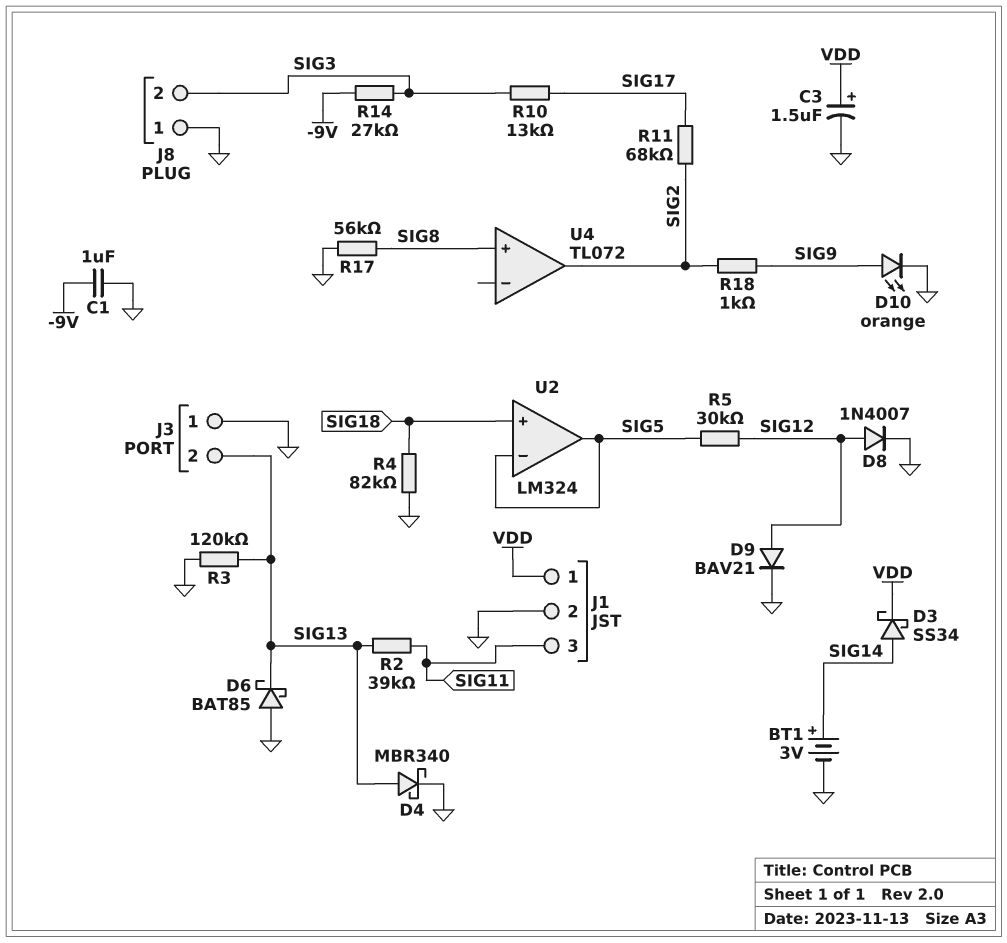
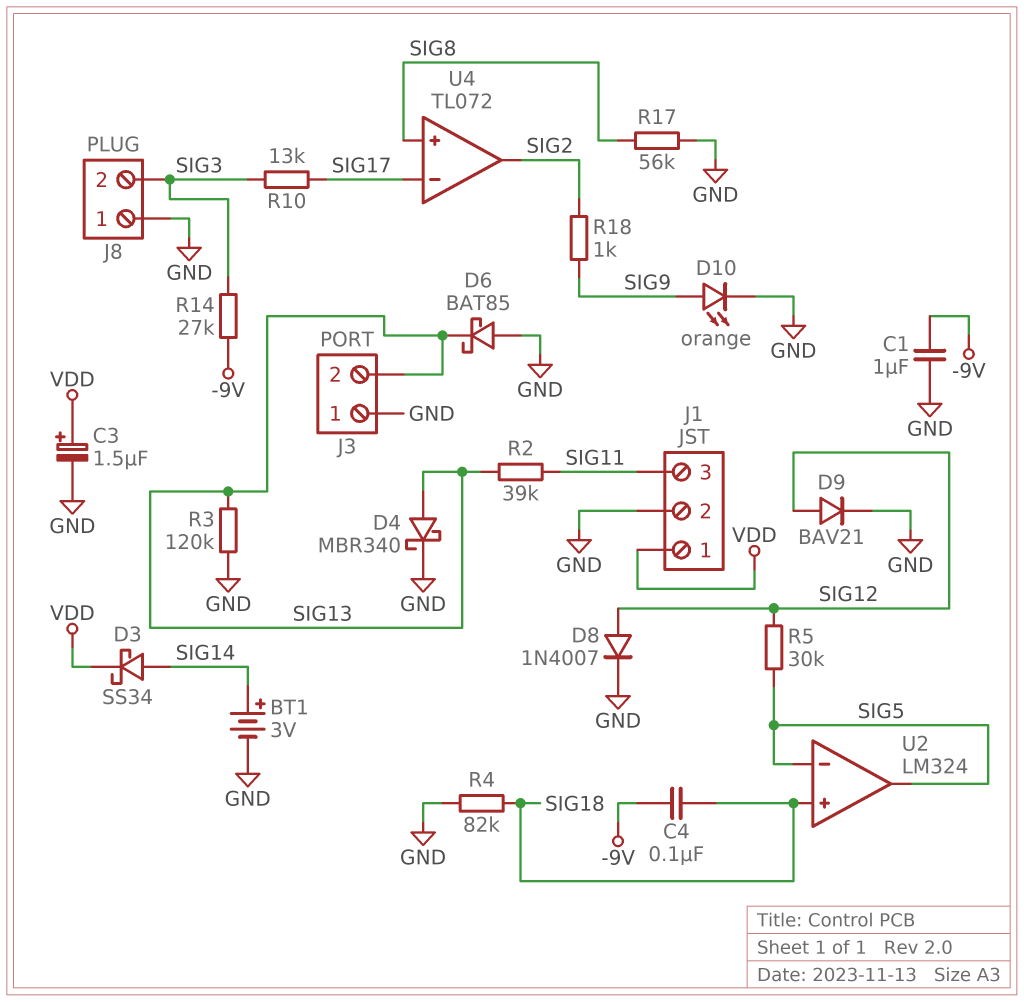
C4: none -> 100nF (-9V, SIG18)
R11: 68k (SIG2, SIG17) -> none
U4 pin in-: none -> SIG17

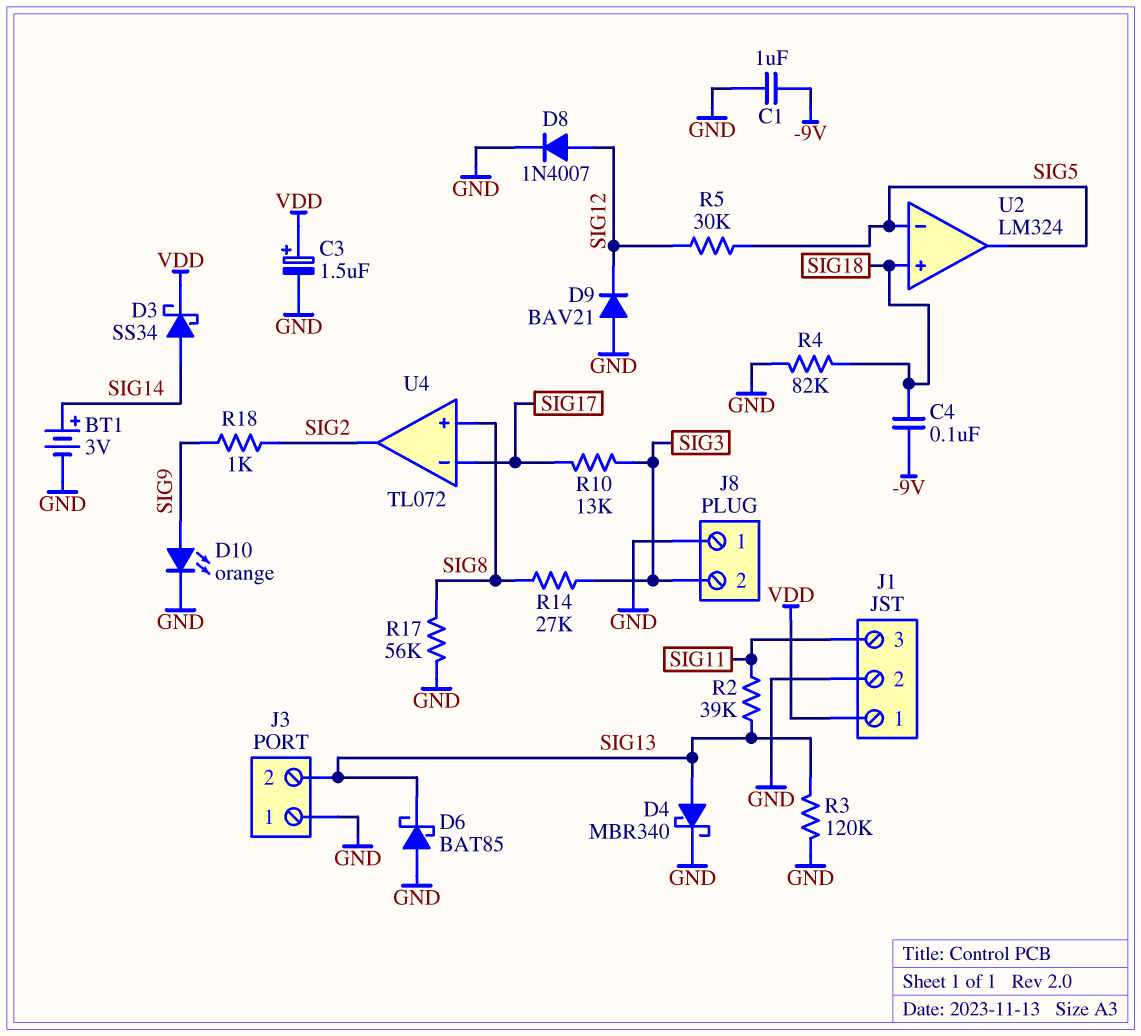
D9: diode BAV21 (A SIG12, K GND) -> diode BAV21 (A GND, K SIG12)
R14: 27k (-9V, SIG3) -> 27k (SIG3, SIG8)

